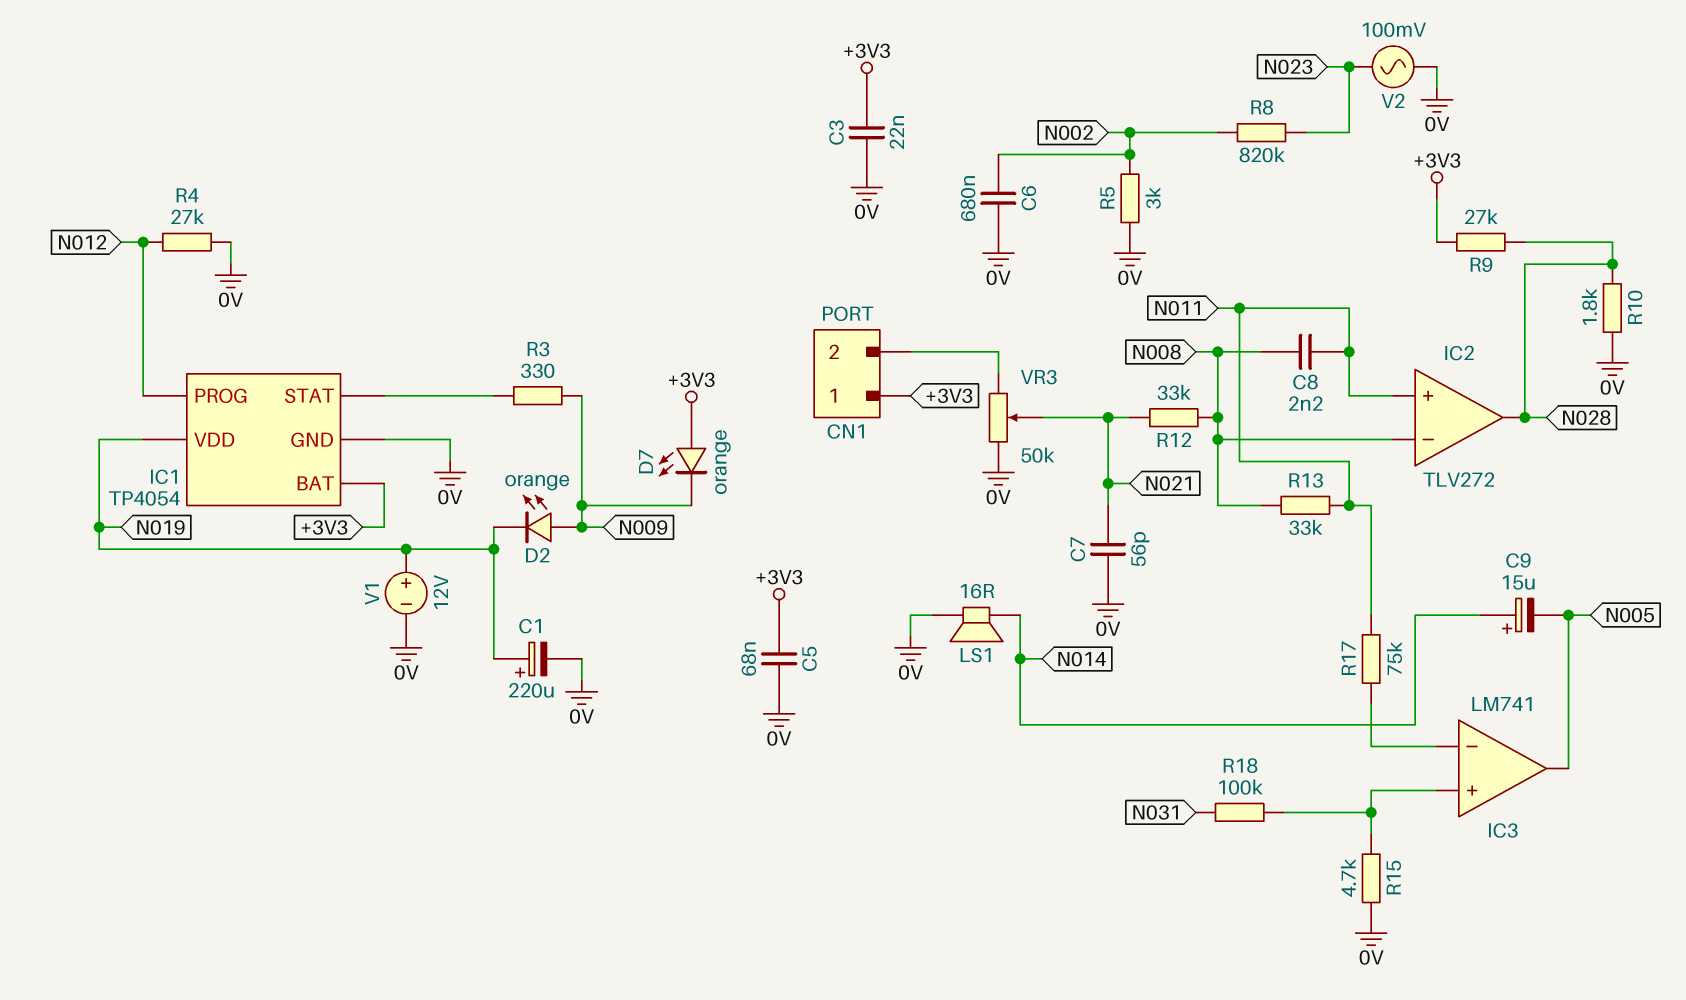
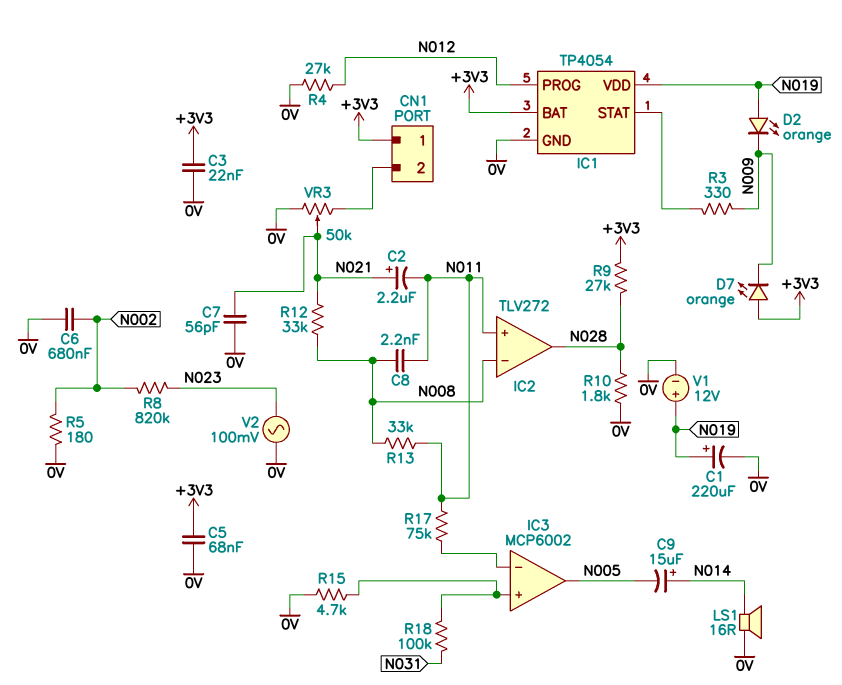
C2: none -> 2.2uF (plus N021, minus N011)
D2: LED orange (A N009, K N019) -> LED orange (A N019, K N009)
IC3: LM741 -> MCP6002
R5: 3k (0V, N002) -> 180 (0V, N002)

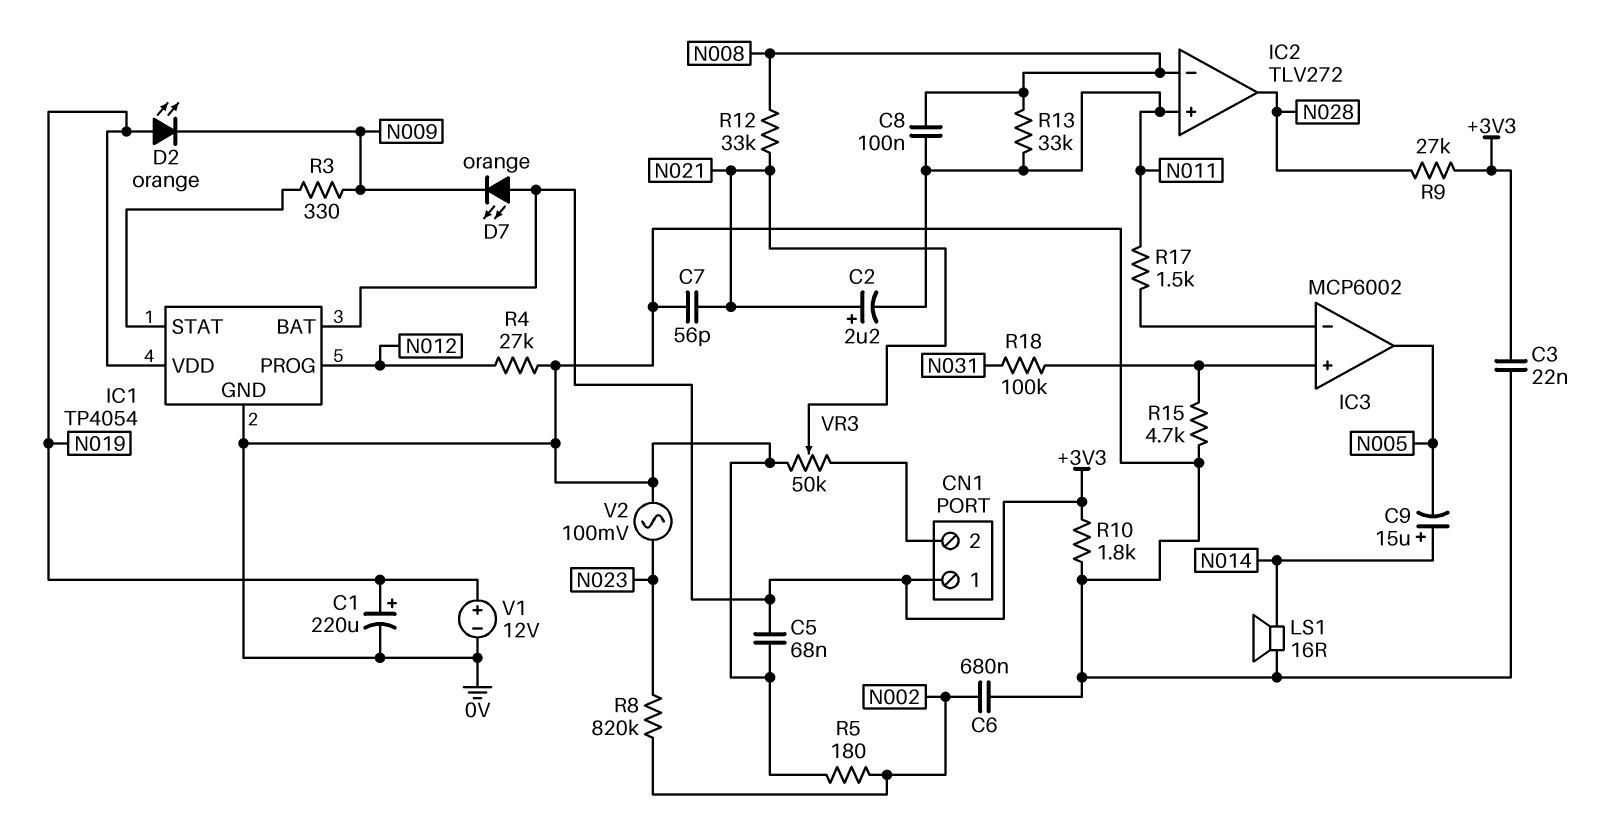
C8: 2.2nF (N008, N011) -> 100nF (N008, N011)
R10: 1.8k (0V, N028) -> 1.8k (+3V3, 0V)
R17: 75k (IC3/in-, N011) -> 1.5k (IC3/in-, N011)

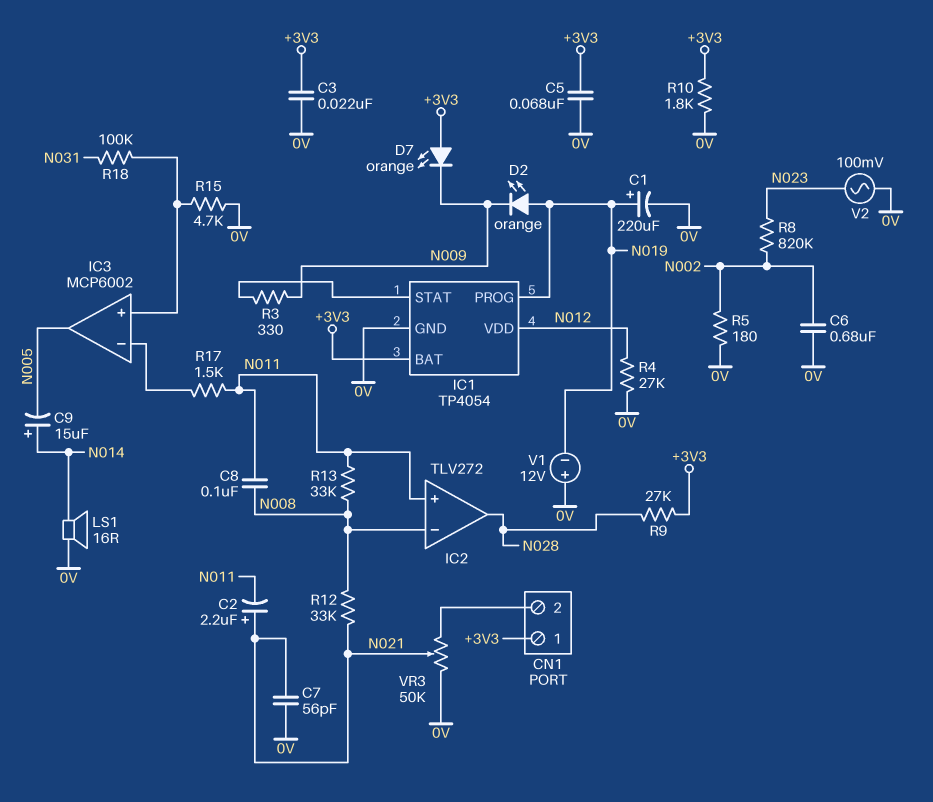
IC1 pin PROG: N012 -> N019
IC1 pin VDD: N019 -> N012
V1: 12V (plus N019, minus 0V) -> 12V (plus 0V, minus N019)

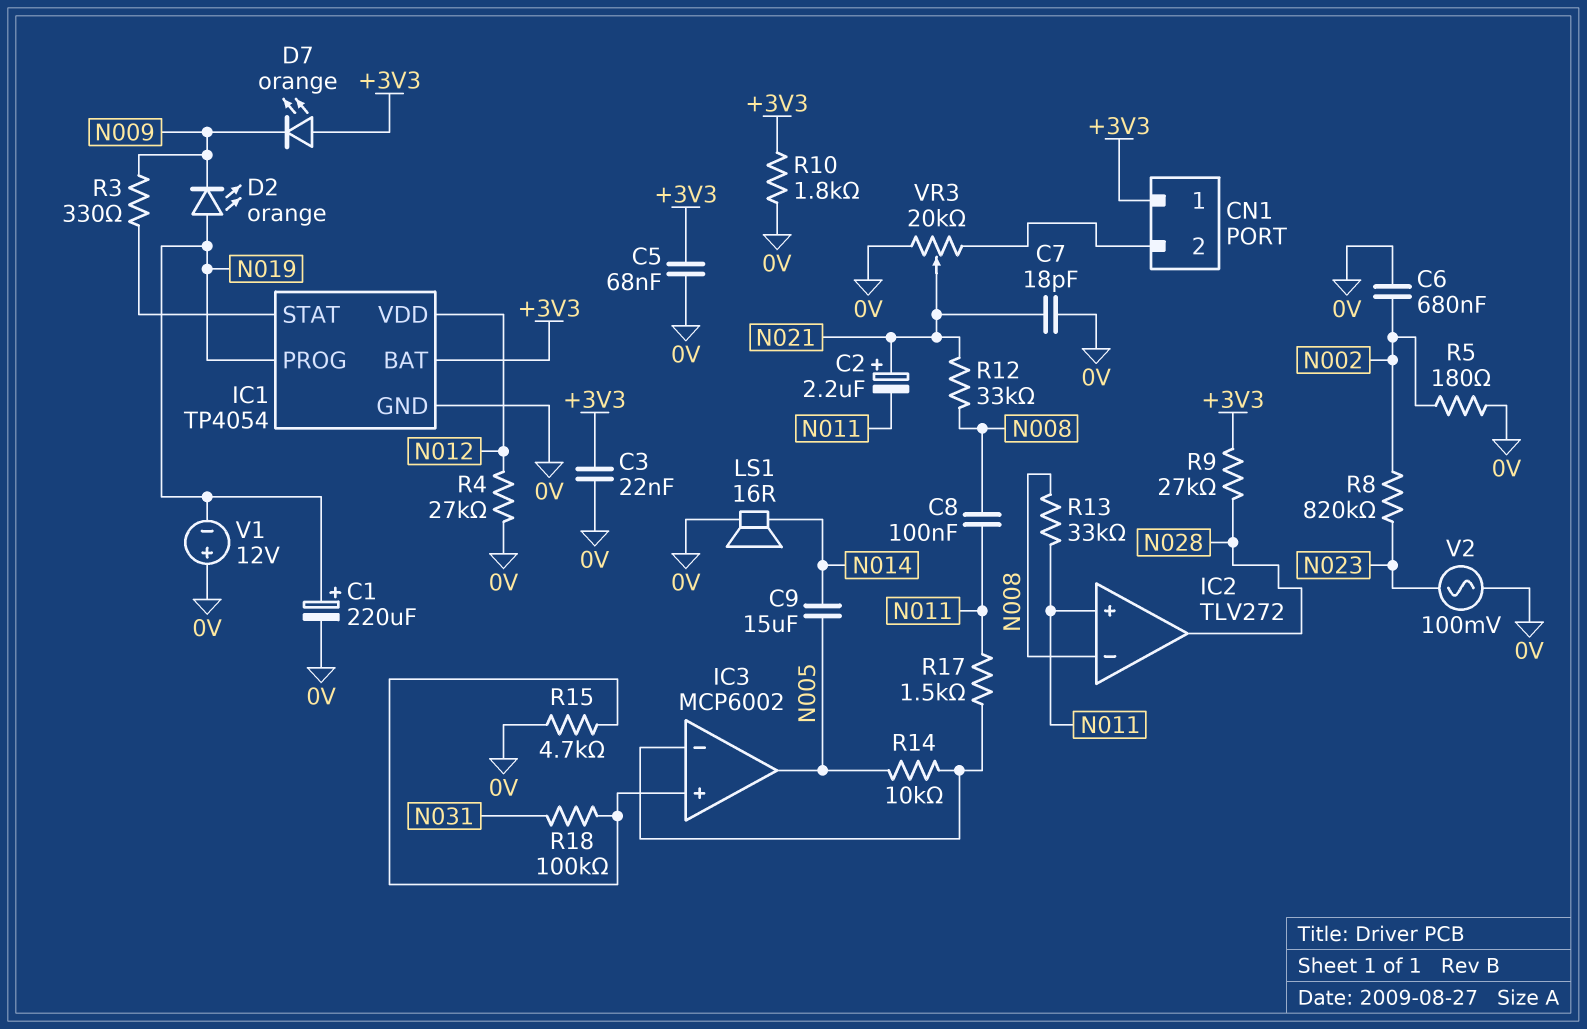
C7: 56pF (0V, N021) -> 18pF (0V, N021)
C9: 15uF (plus N014, minus N005) -> 15uF (N005, N014)
R14: none -> 10k (IC3/in-, N005)
VR3: 50k (0V, CN1/2, wiper N021) -> 20k (0V, CN1/2, wiper N021)

